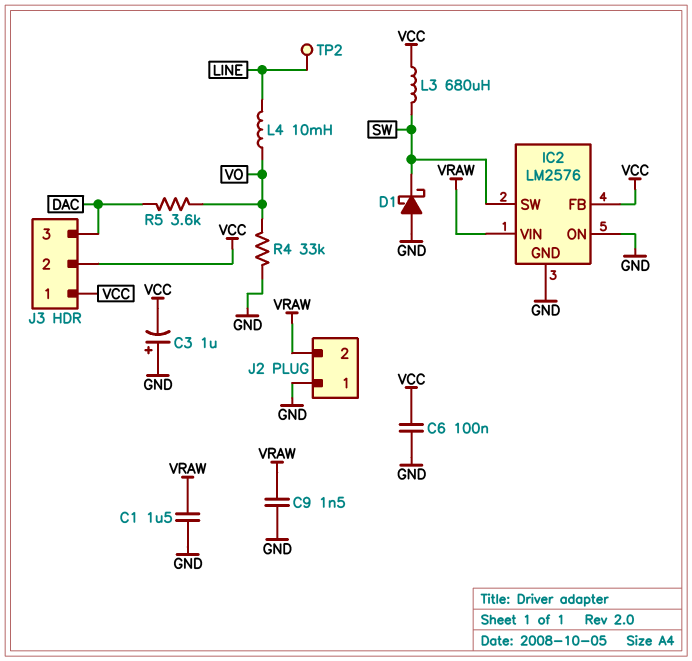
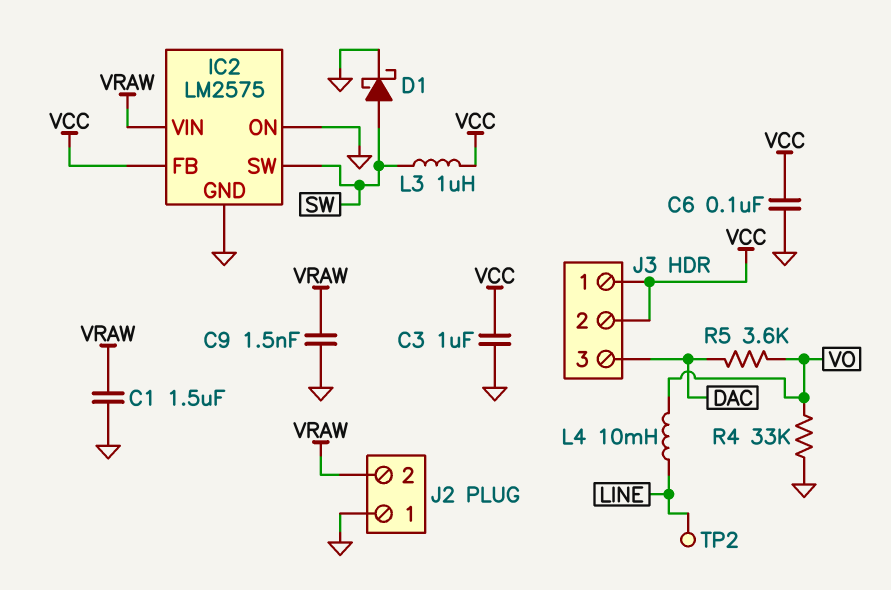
C3: 1uF (plus GND, minus VCC) -> 1uF (GND, VCC)
D1: schottky (A GND, K SW) -> schottky (A SW, K GND)
IC2: LM2576 -> LM2575
L3: 680uH (SW, VCC) -> 1uH (SW, VCC)

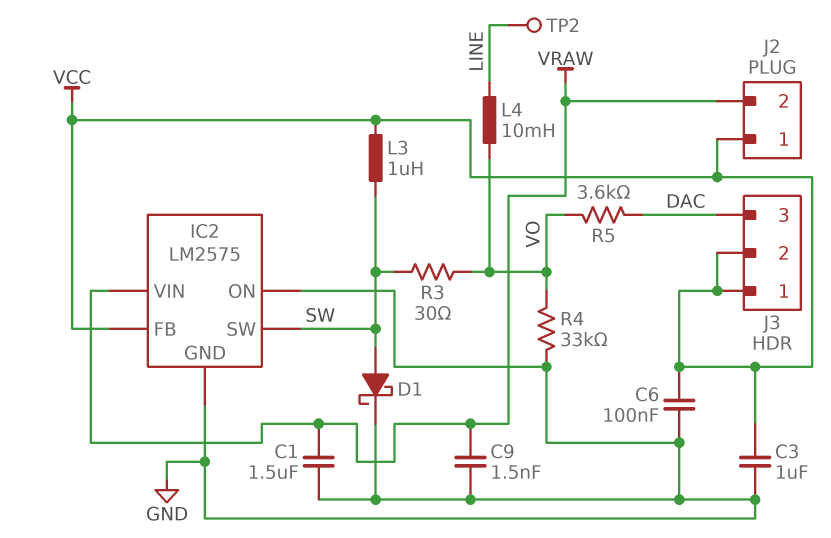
J2 pin 1: GND -> VCC
R3: none -> 30 (SW, VO)

